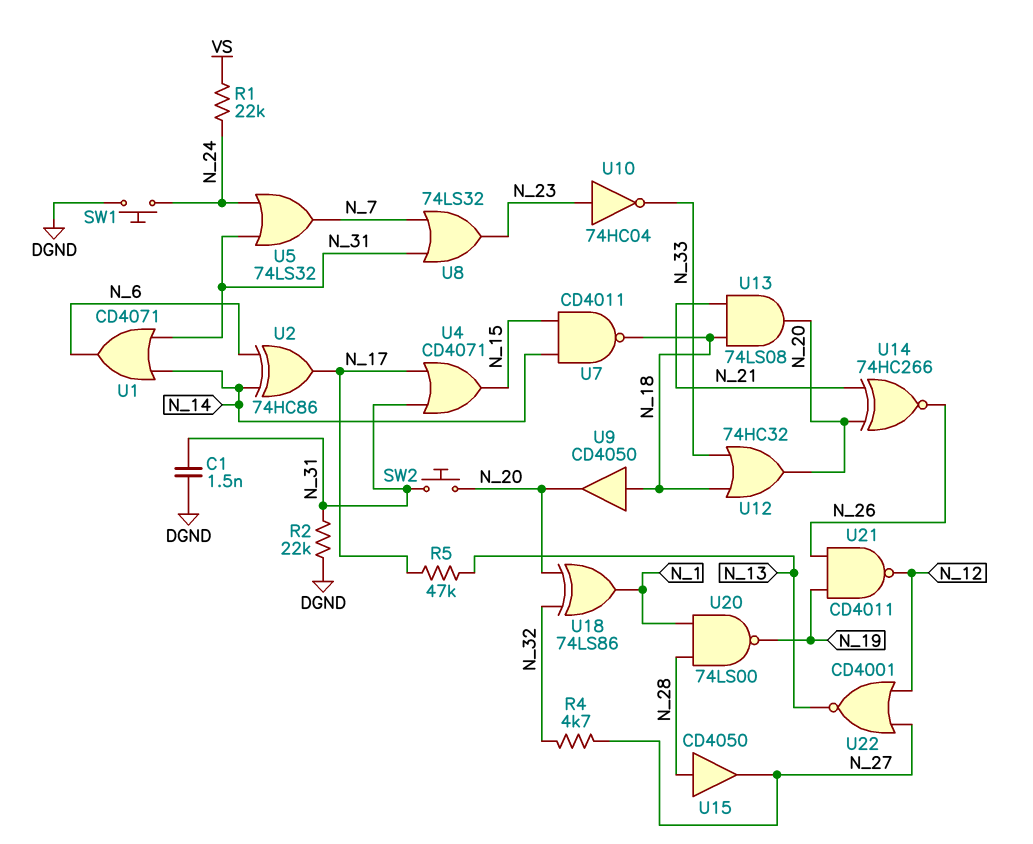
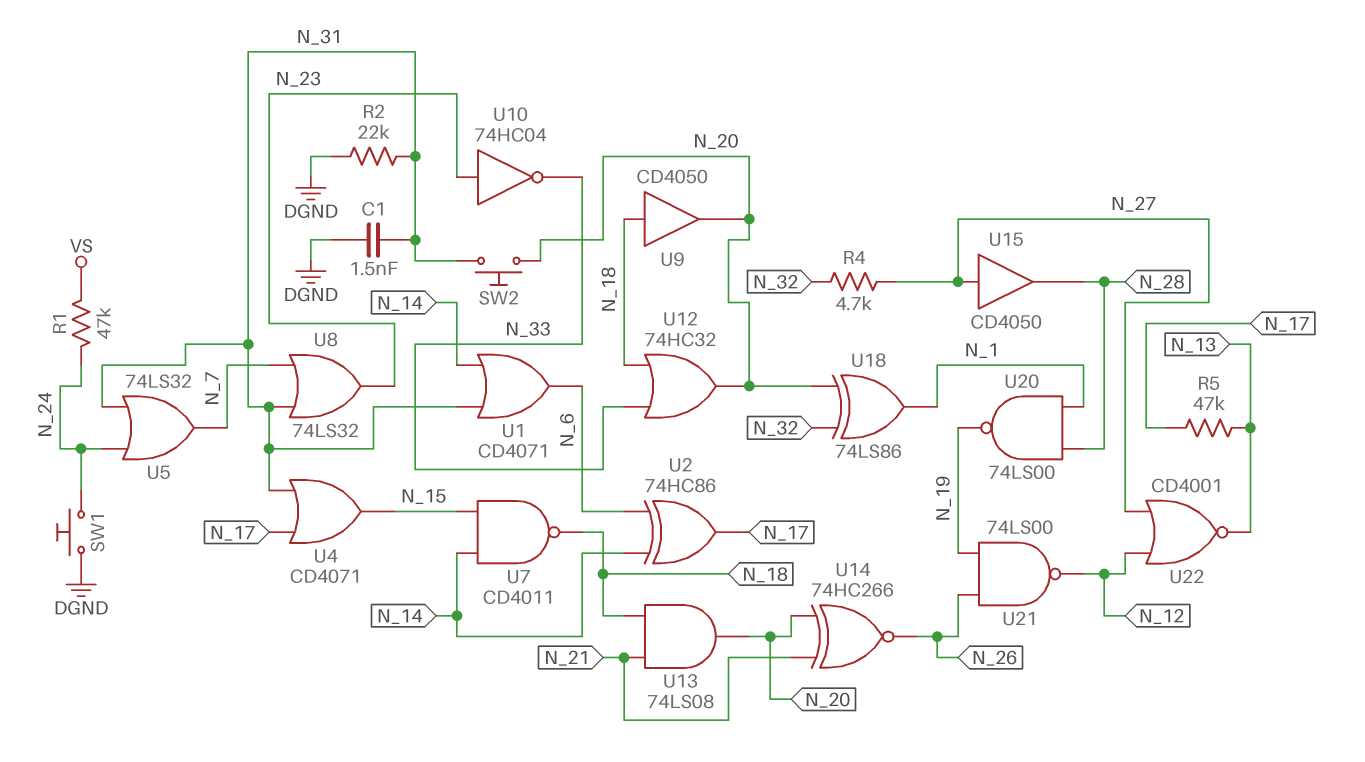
R1: 22k (N_24, VS) -> 47k (N_24, VS)
U15: buffer CD4050 (in N_28, out N_27) -> buffer CD4050 (in N_27, out N_28)
U21: NAND CD4011 (in N_19, in N_26, out N_12) -> NAND 74LS00 (in N_19, in N_26, out N_12)

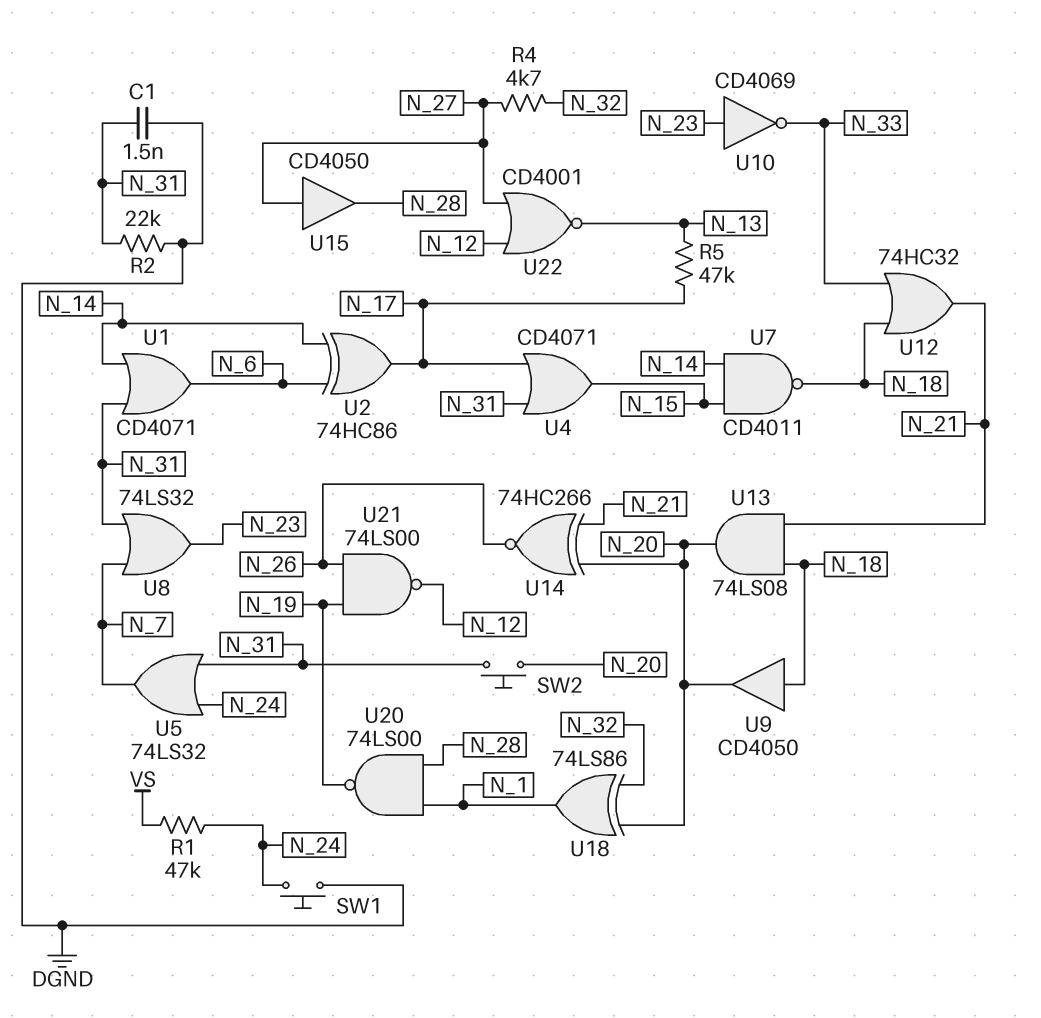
U10: NOT 74HC04 (in N_23, out N_33) -> NOT CD4069 (in N_23, out N_33)
U12: OR 74HC32 (in N_18, in N_33, out N_20) -> OR 74HC32 (in N_18, in N_33, out N_21)

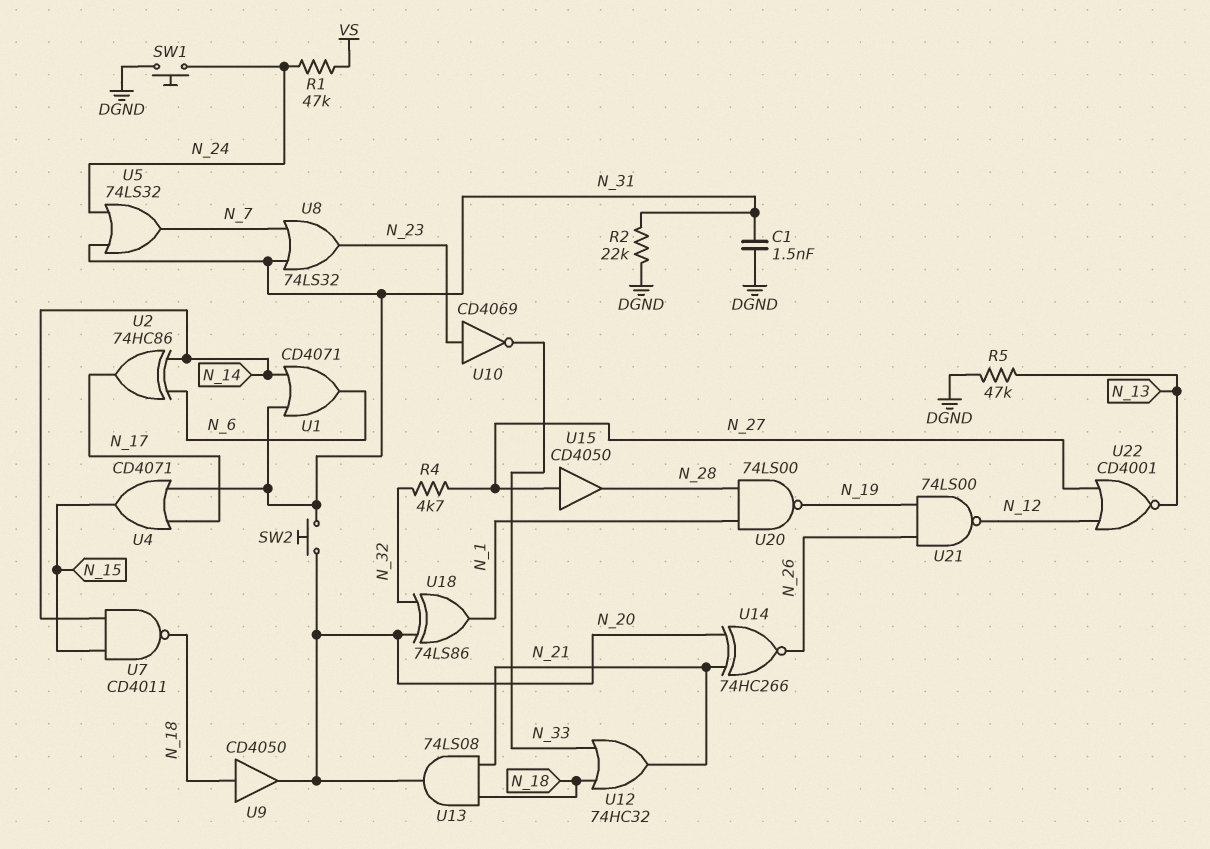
R5: 47k (N_13, N_17) -> 47k (DGND, N_13)

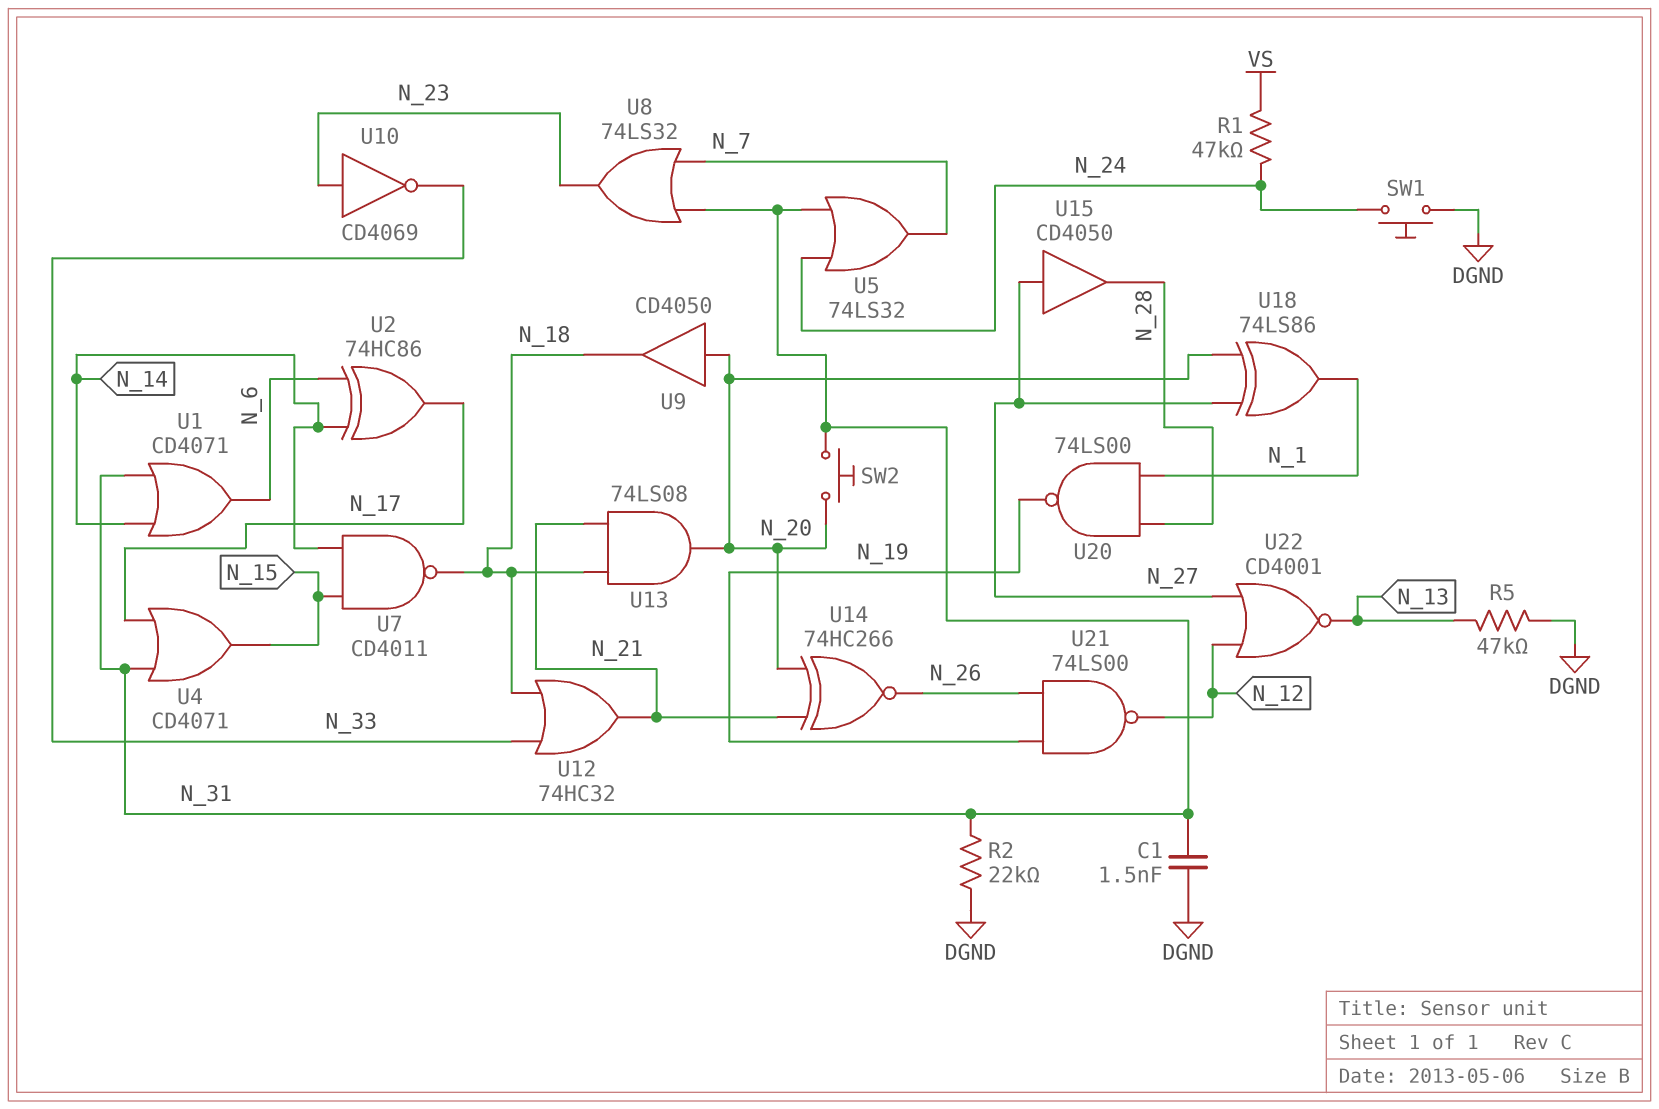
R4: 4.7k (N_27, N_32) -> none
U9: buffer CD4050 (in N_18, out N_20) -> buffer CD4050 (in N_20, out N_18)
U18: XOR 74LS86 (in N_20, in N_32, out N_1) -> XOR 74LS86 (in N_20, in N_27, out N_1)

